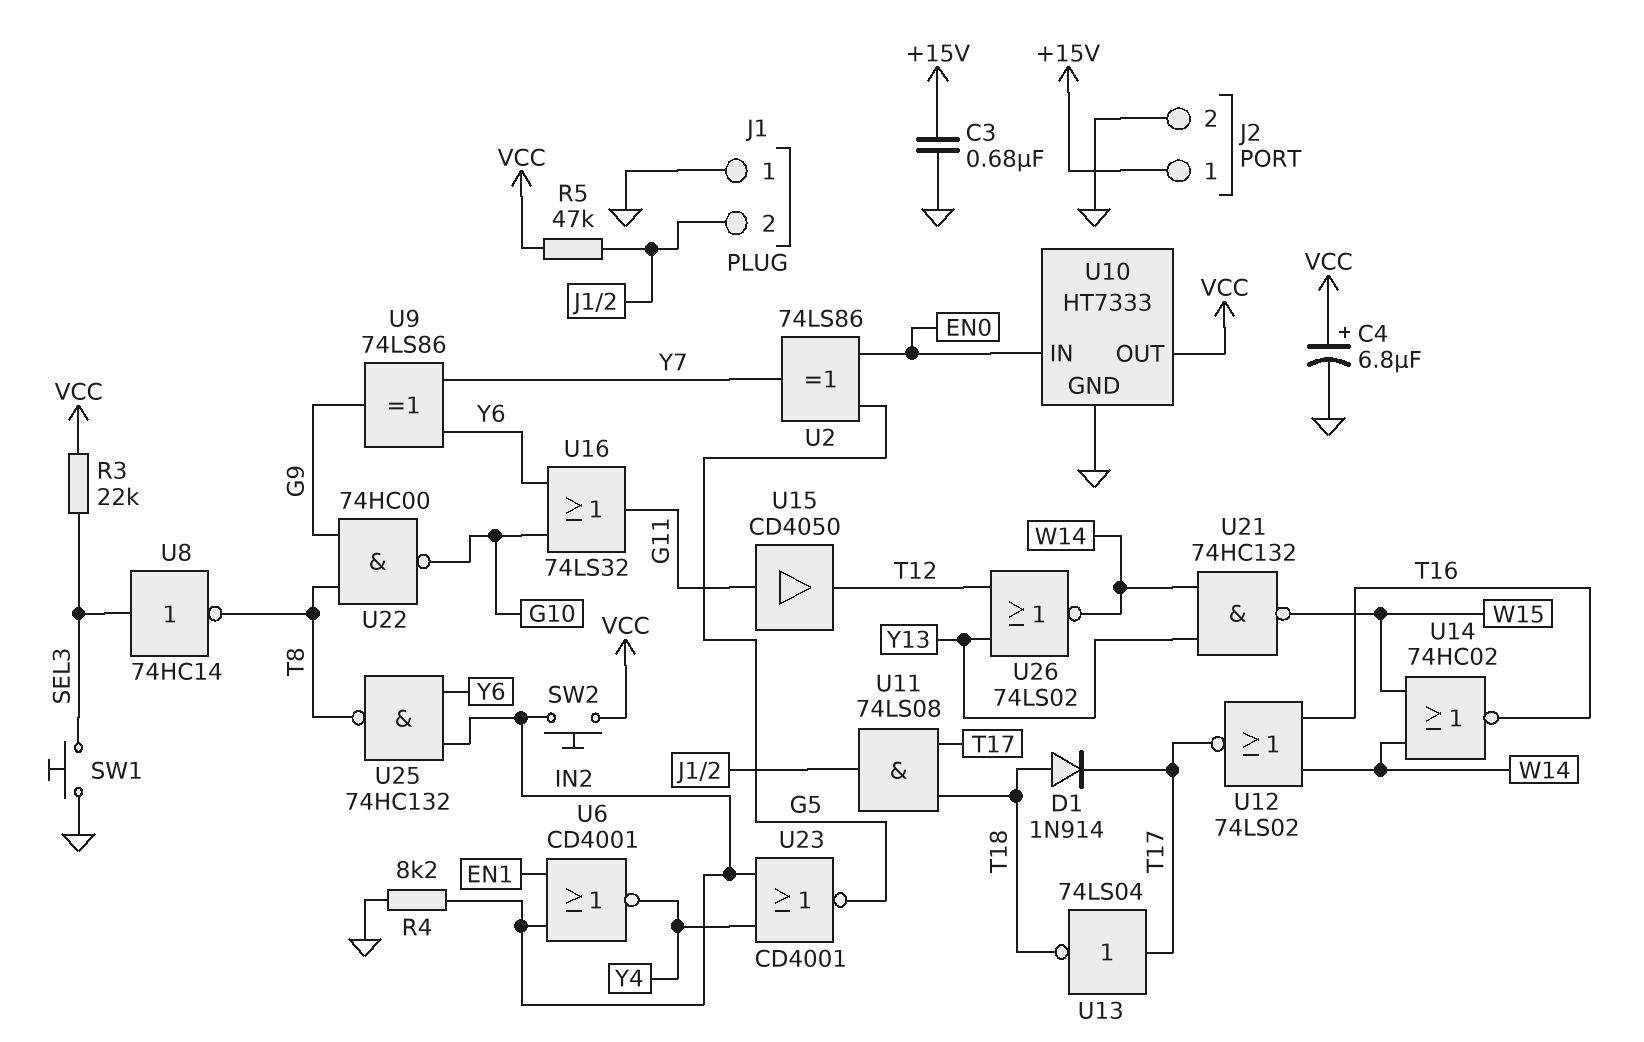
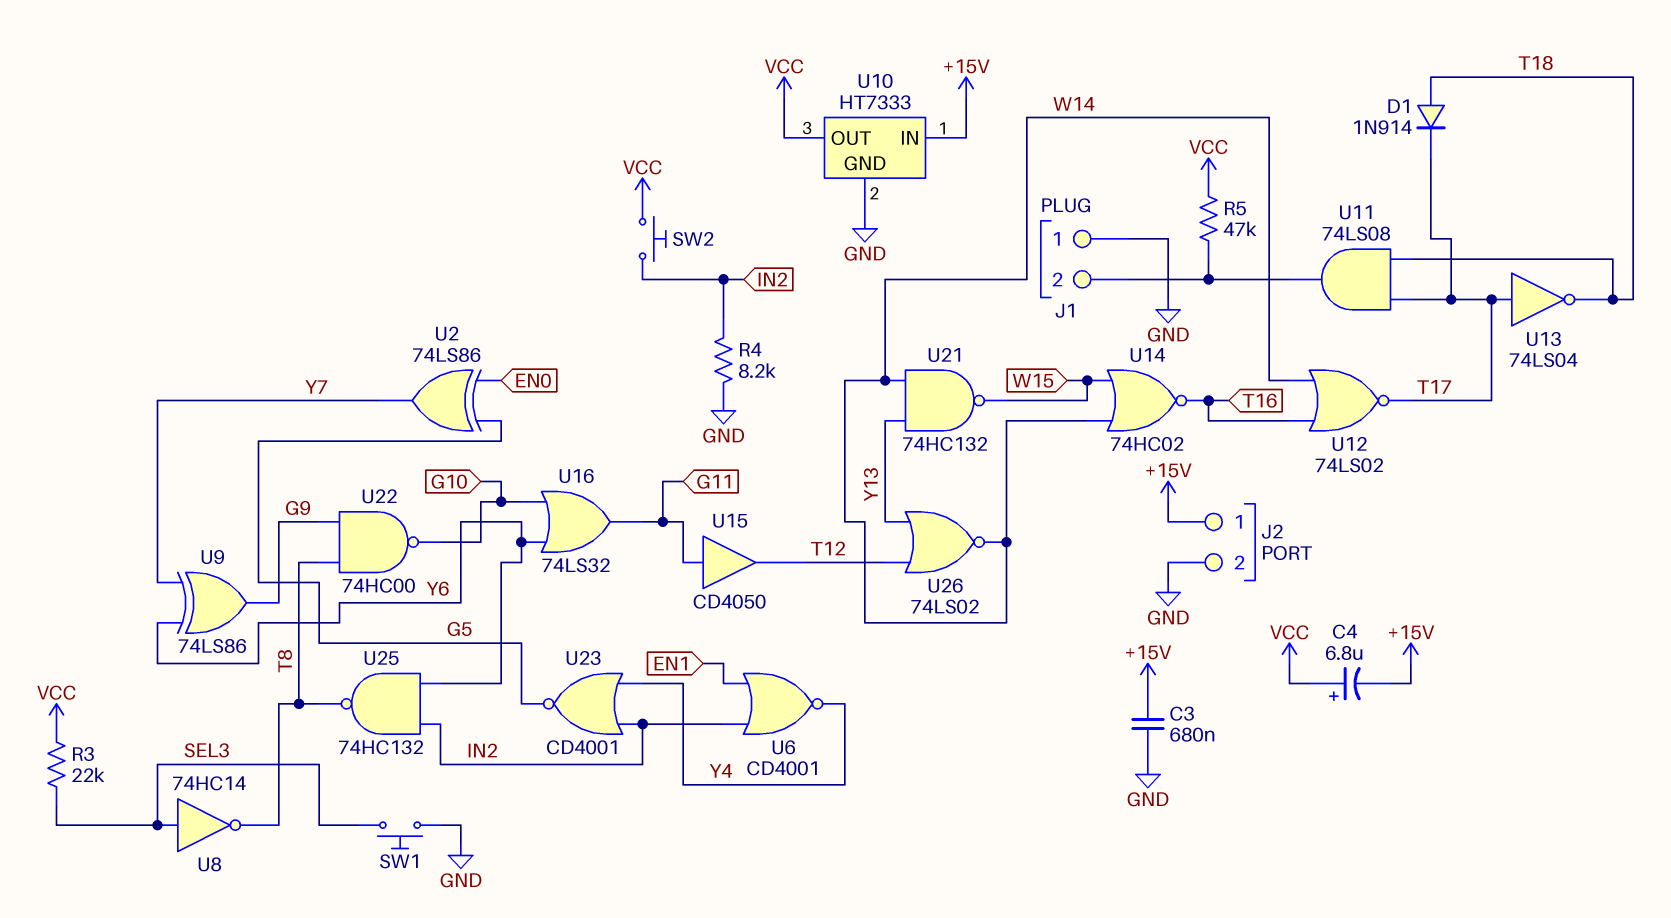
C4: 6.8uF (plus VCC, minus GND) -> 6.8uF (plus VCC, minus +15V)
U10 pin IN: EN0 -> +15V

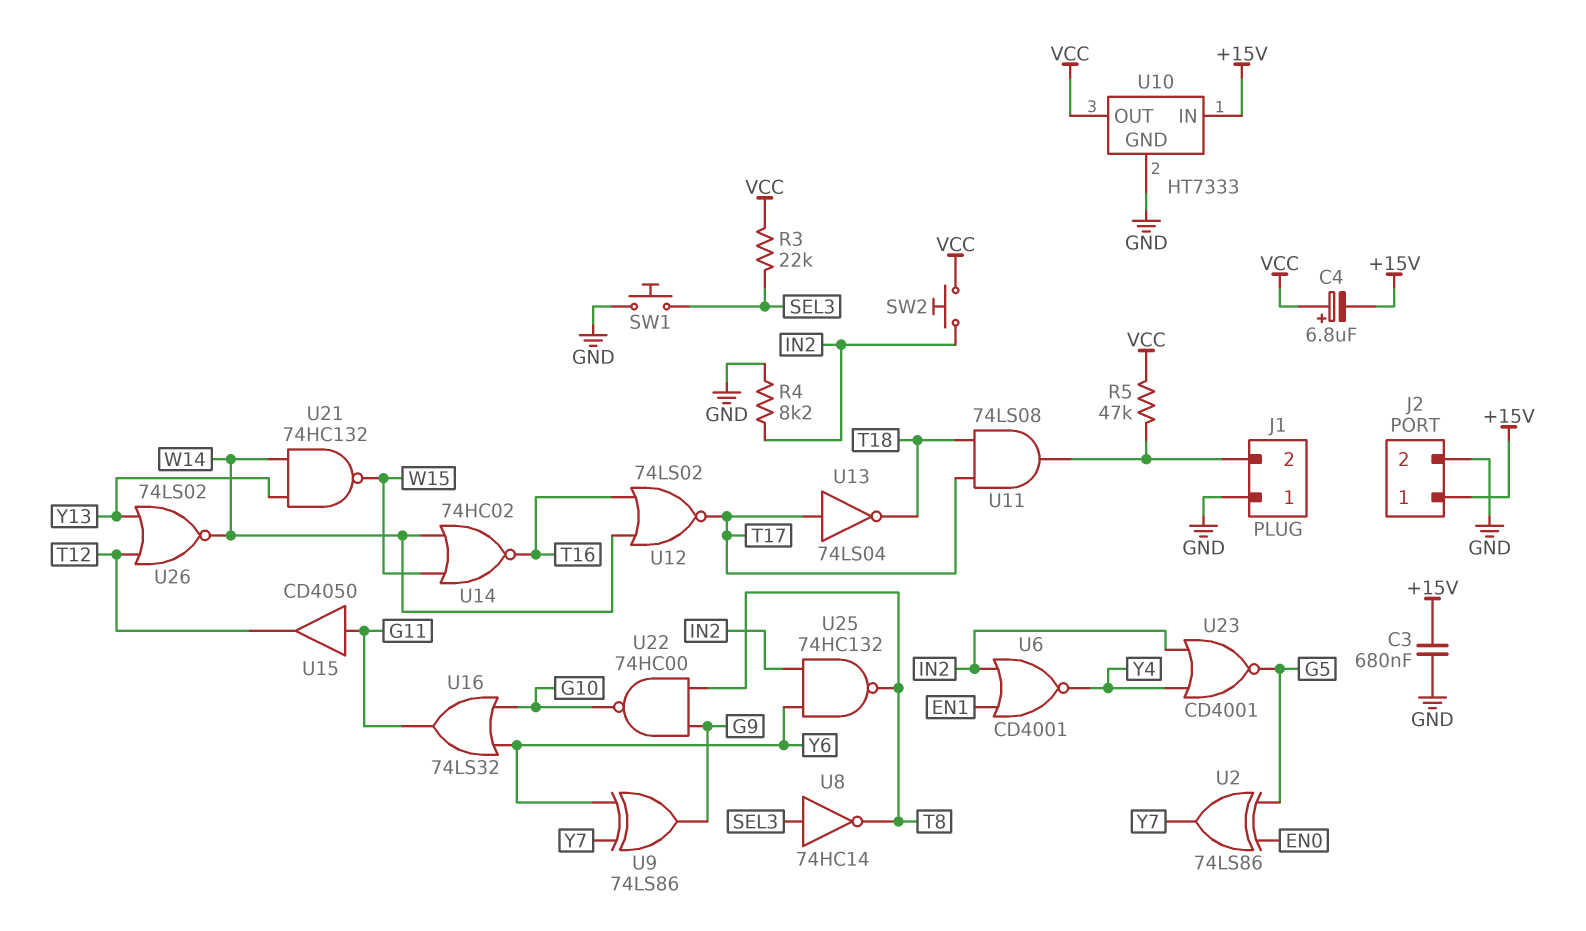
D1: diode 1N914 (A T18, K T17) -> none

